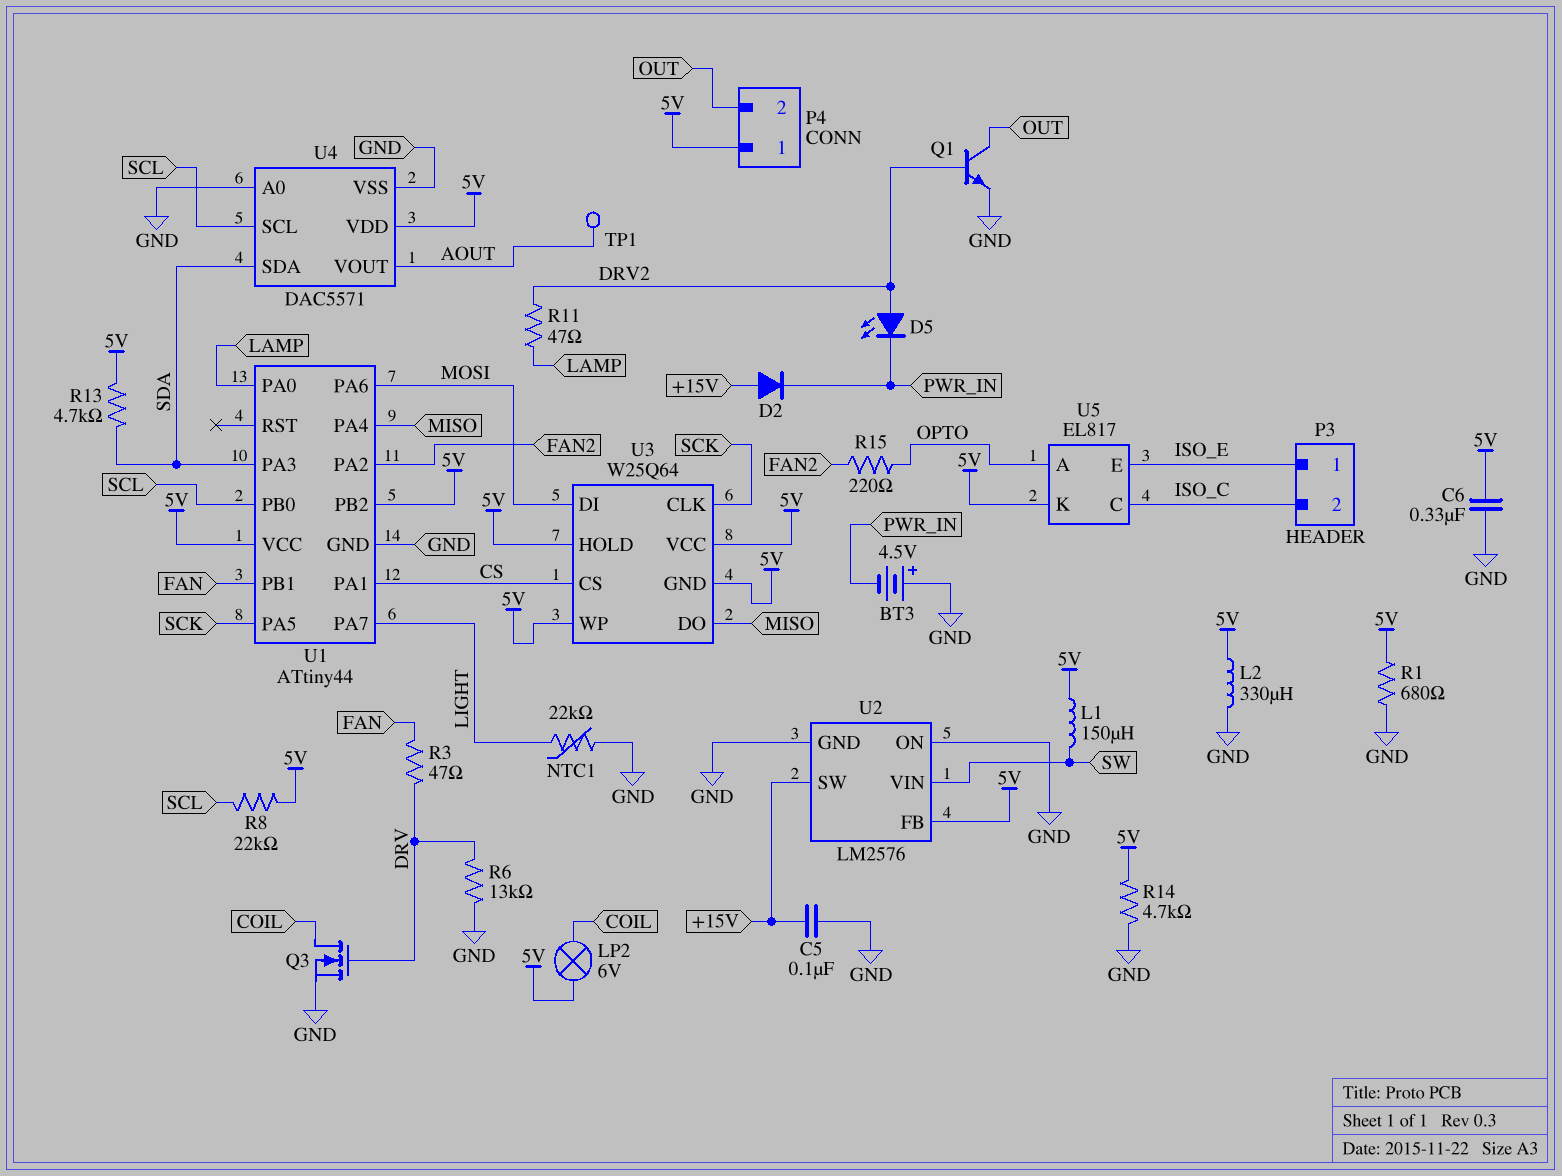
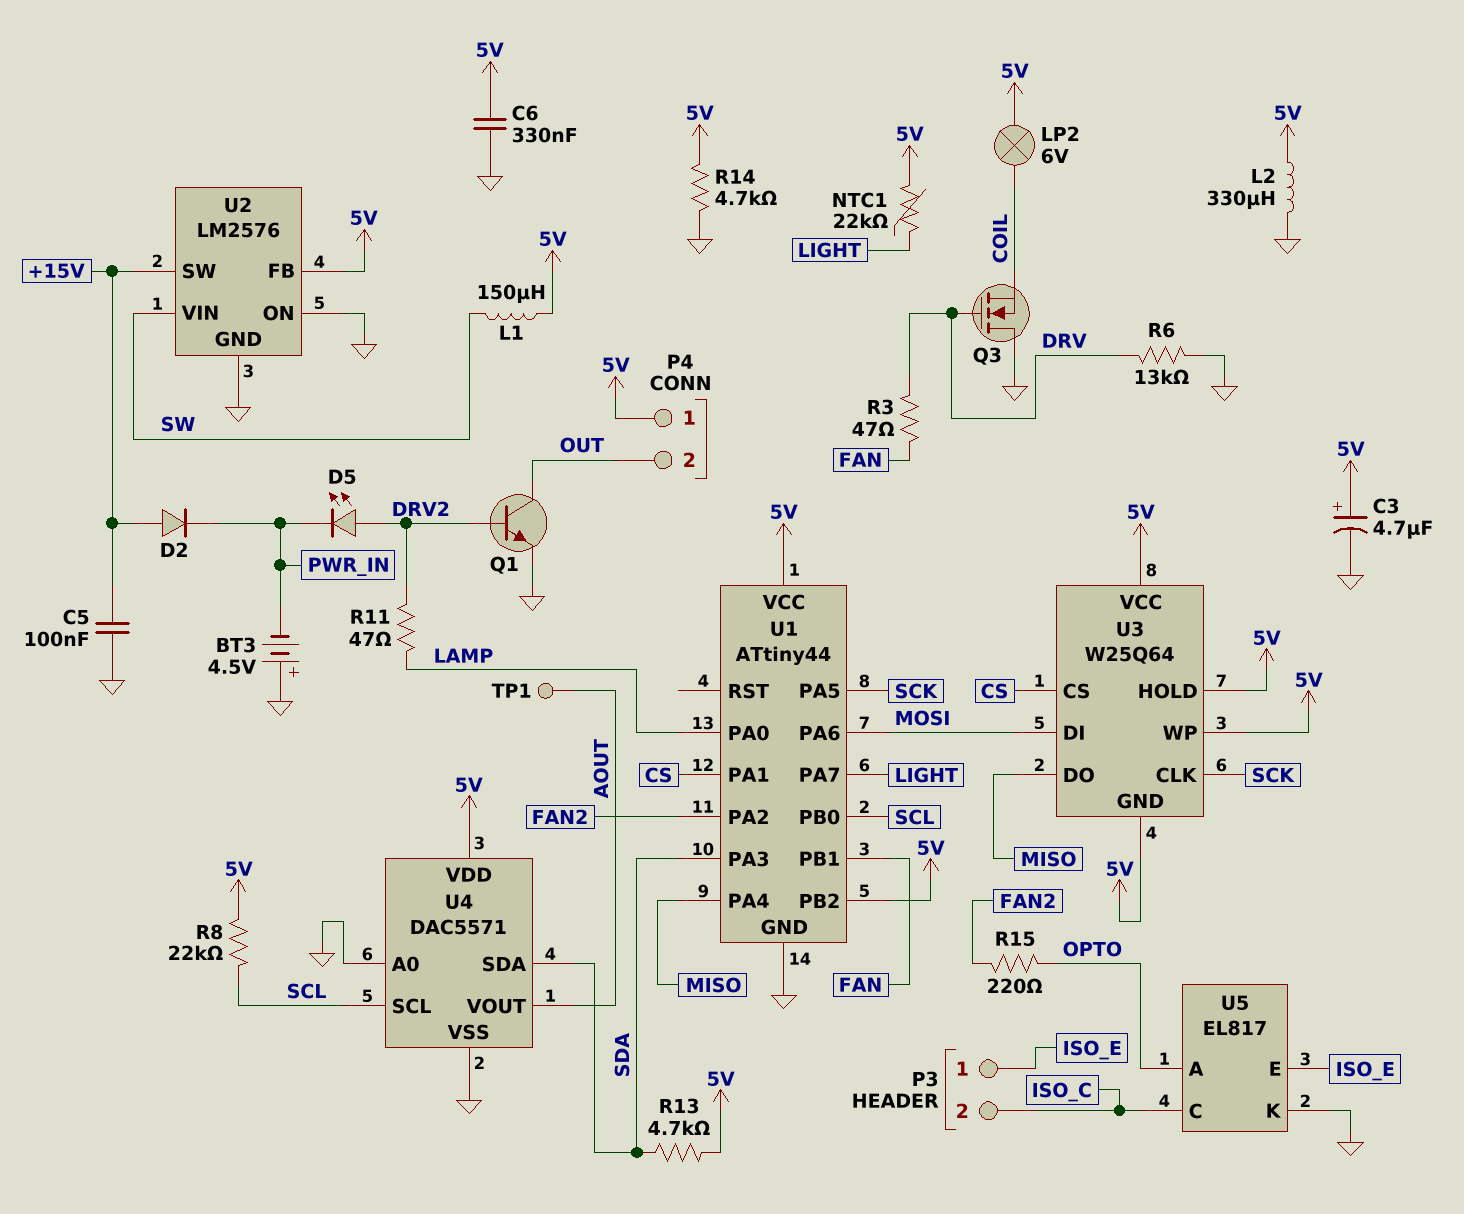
C3: none -> 4.7uF (plus 5V, minus GND)
NTC1: 22k (GND, LIGHT) -> 22k (5V, LIGHT)
Q3: NMOS (G DRV, D COIL, S GND) -> NMOS (G DRV, D GND, S COIL)
R1: 680 (5V, GND) -> none
U5 pin K: 5V -> GND

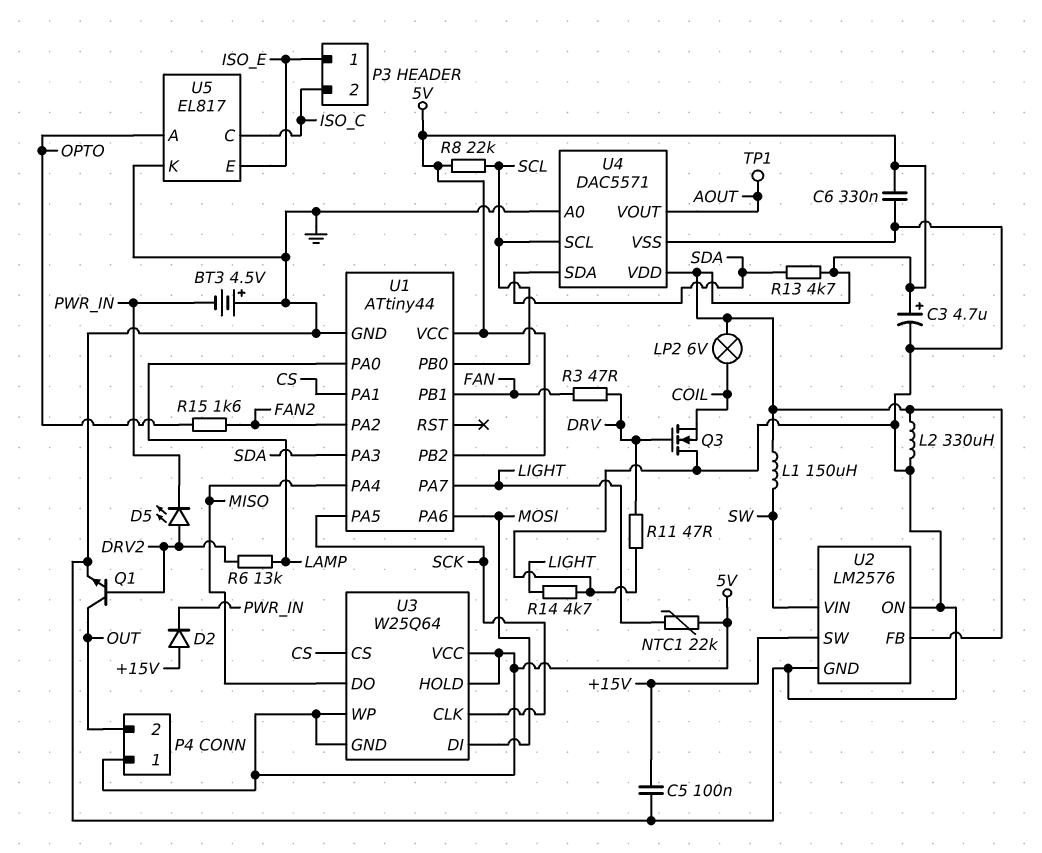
R6: 13k (DRV, GND) -> 13k (DRV2, LAMP)
R11: 47 (DRV2, LAMP) -> 47 (DRV, GND)
R14: 4.7k (5V, GND) -> 4.7k (GND, LIGHT)
R15: 220 (FAN2, OPTO) -> 1.6k (FAN2, OPTO)

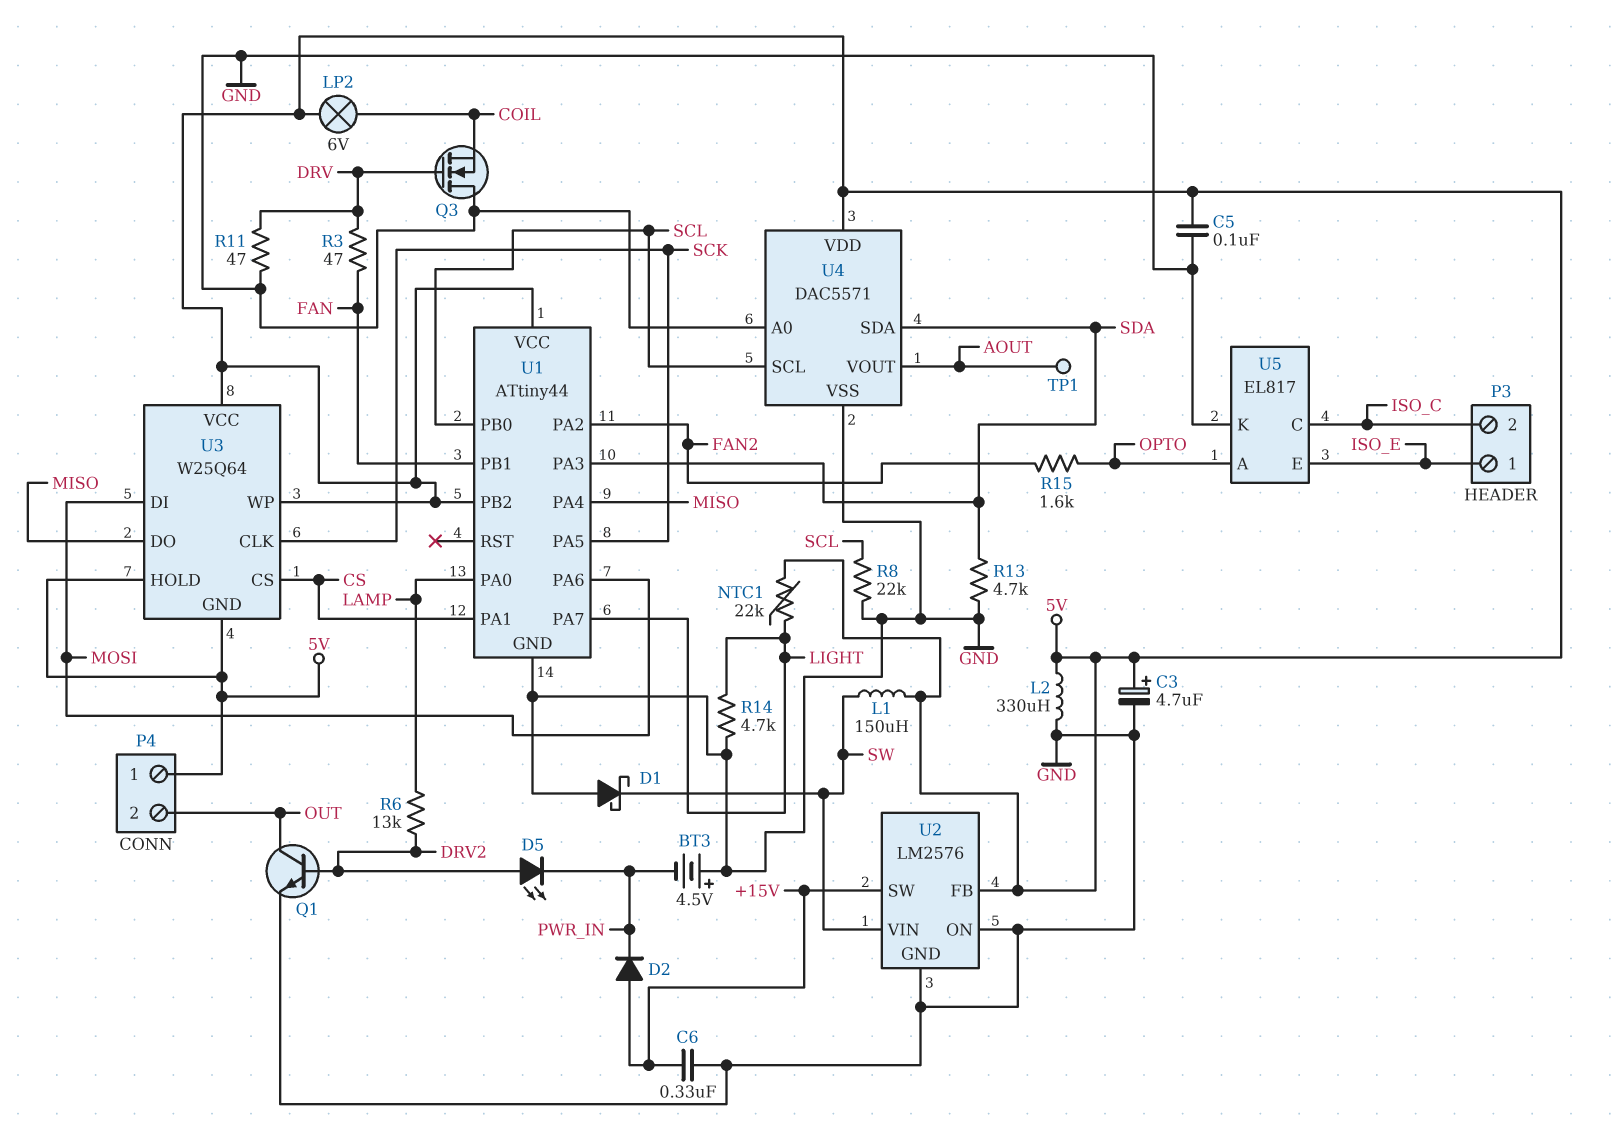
C5: 100nF (+15V, GND) -> 100nF (5V, GND)
C6: 330nF (5V, GND) -> 330nF (+15V, GND)
D1: none -> schottky (A GND, K SW)
R8: 22k (5V, SCL) -> 22k (GND, SCL)
R13: 4.7k (5V, SDA) -> 4.7k (GND, SDA)

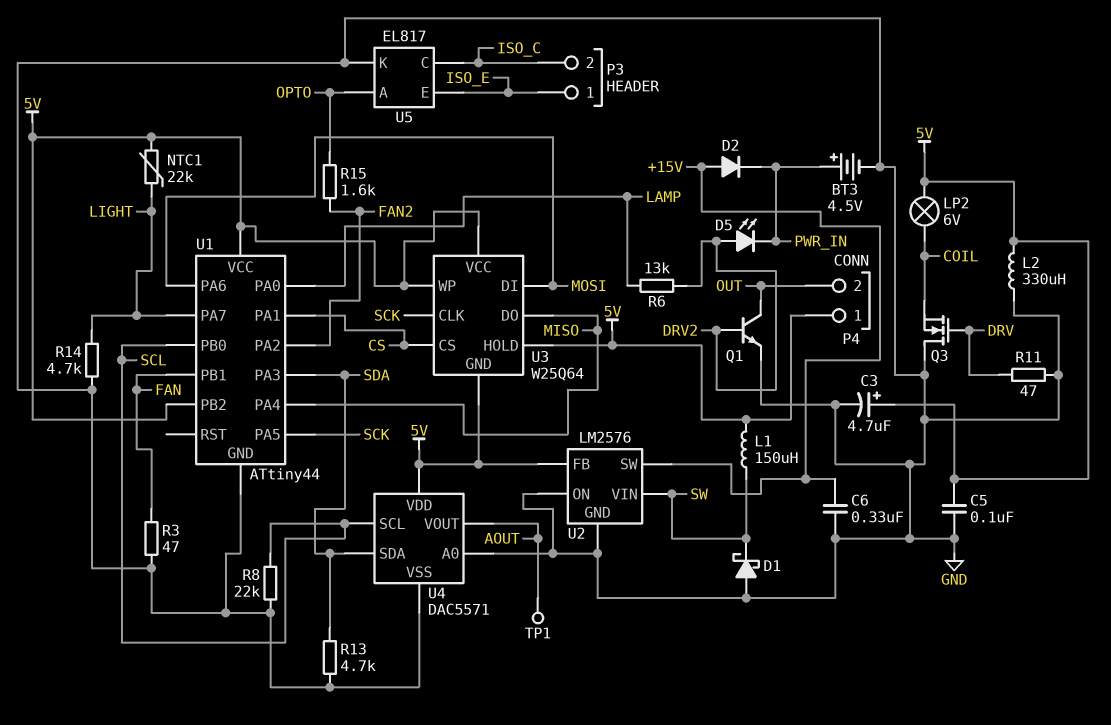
BT3: 4.5V (plus GND, minus PWR_IN) -> 4.5V (plus PWR_IN, minus GND)
R3: 47 (DRV, FAN) -> 47 (FAN, GND)

